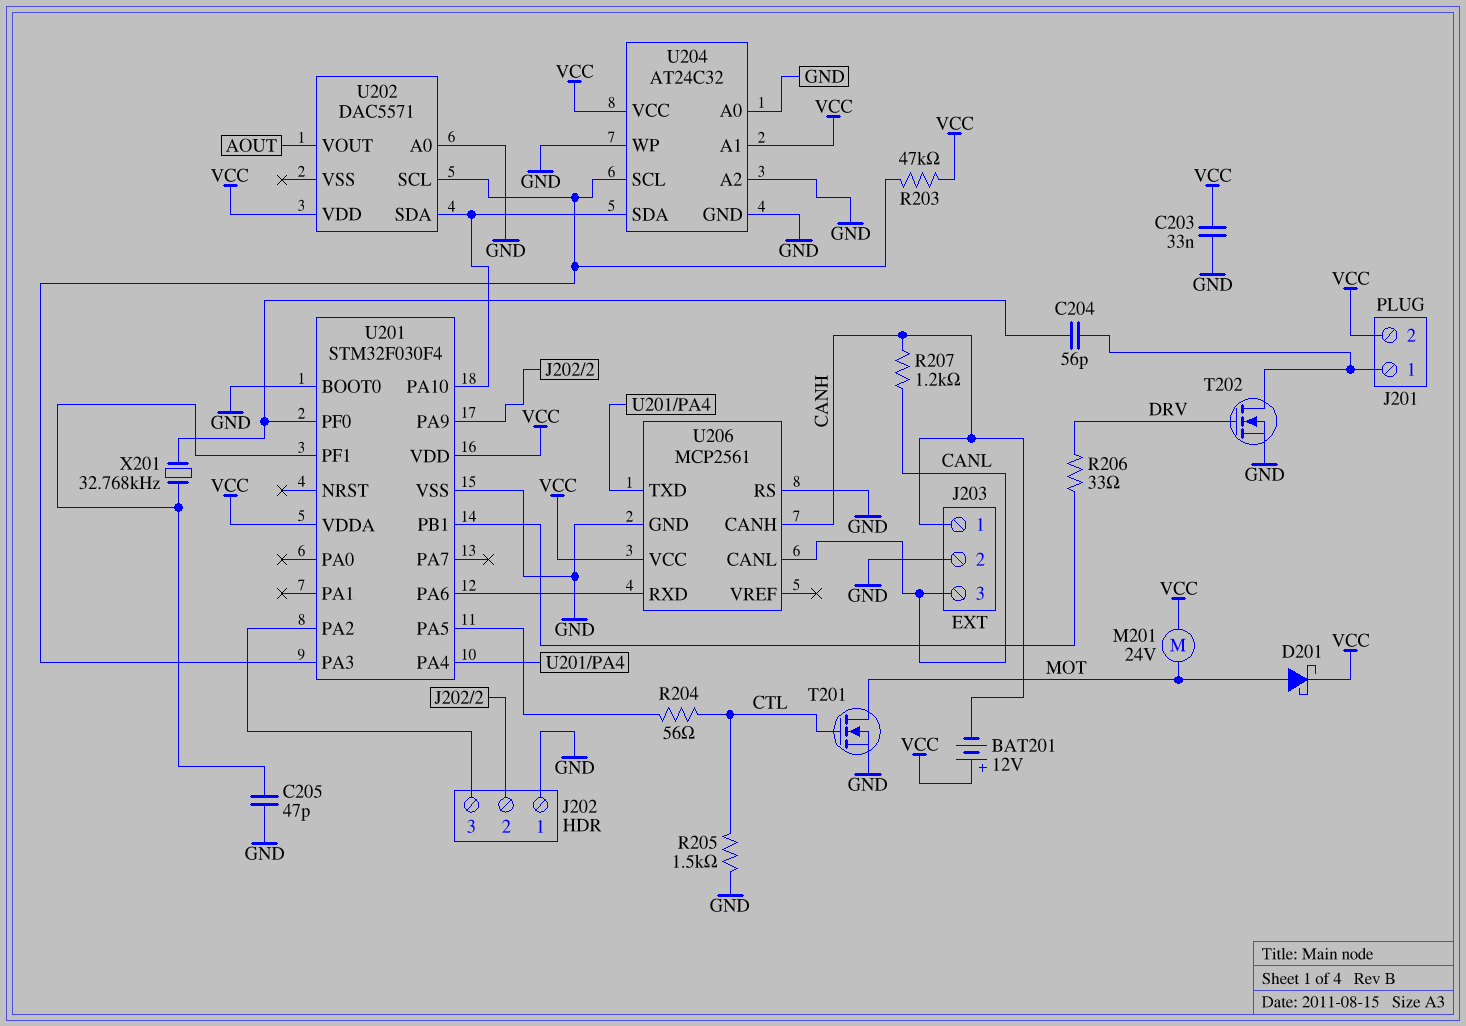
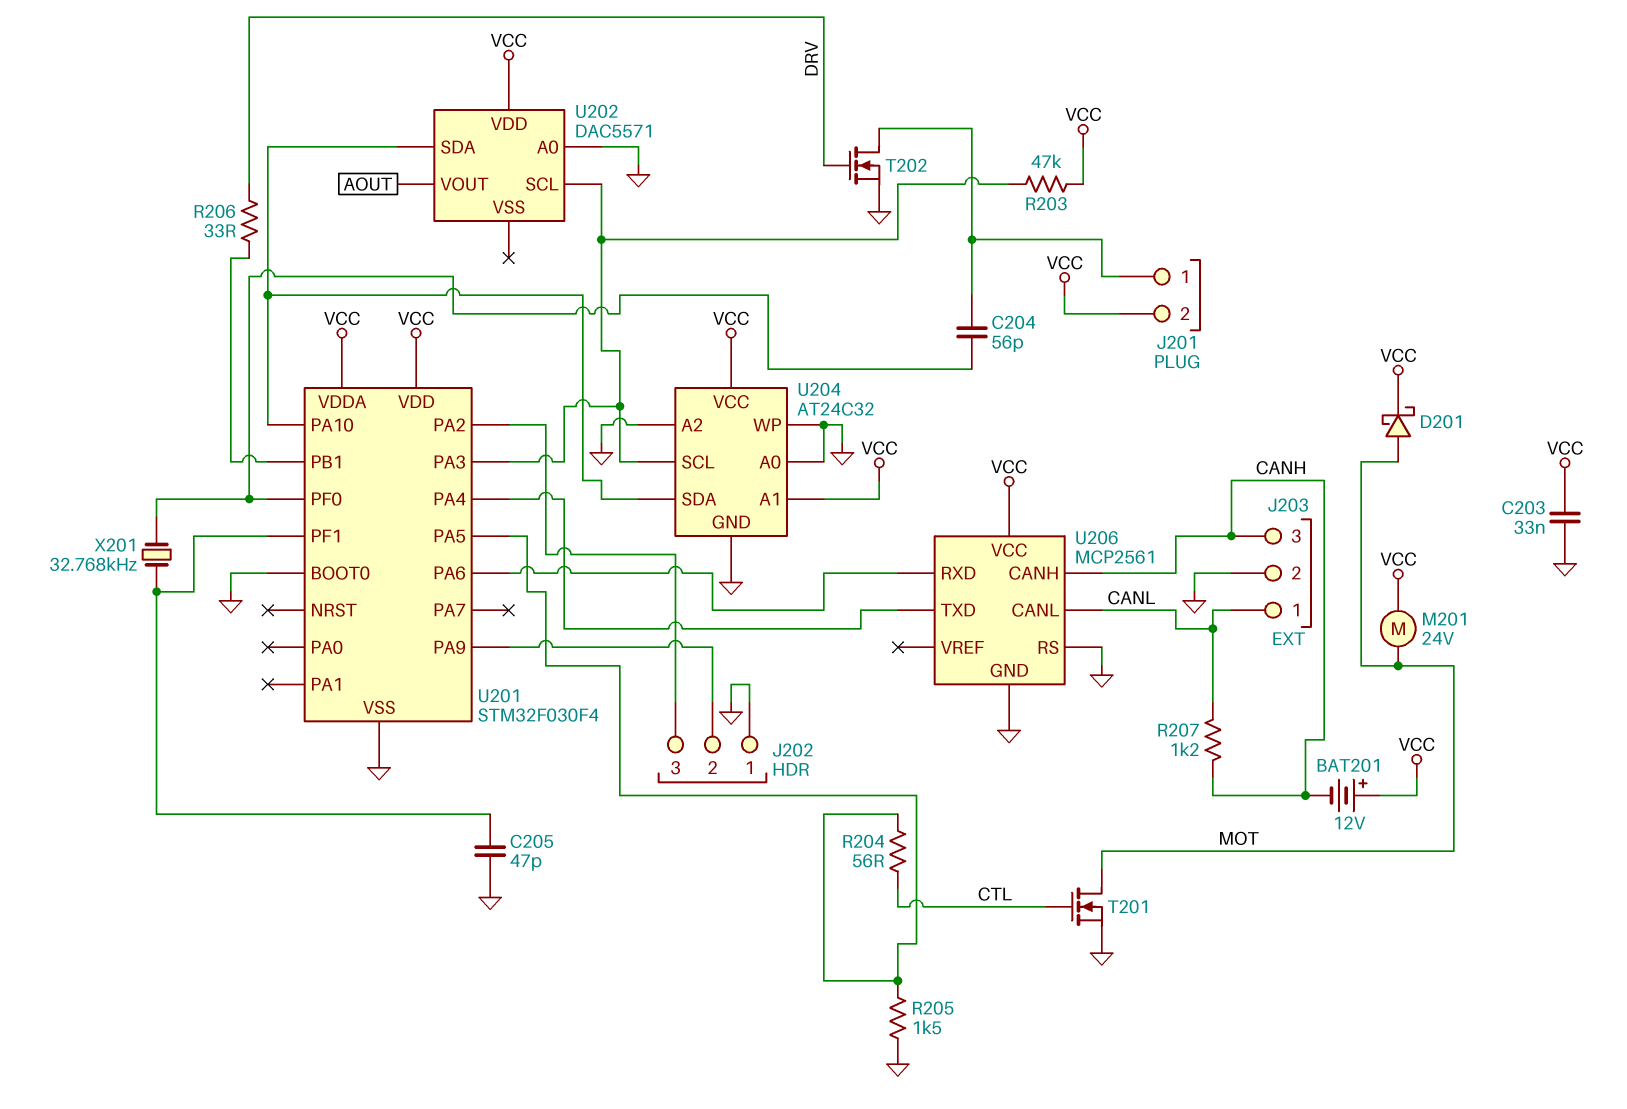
J203 pin 1: CANH -> CANL
J203 pin 3: CANL -> CANH
R205: 1.5k (CTL, GND) -> 1.5k (GND, U201/PA5)

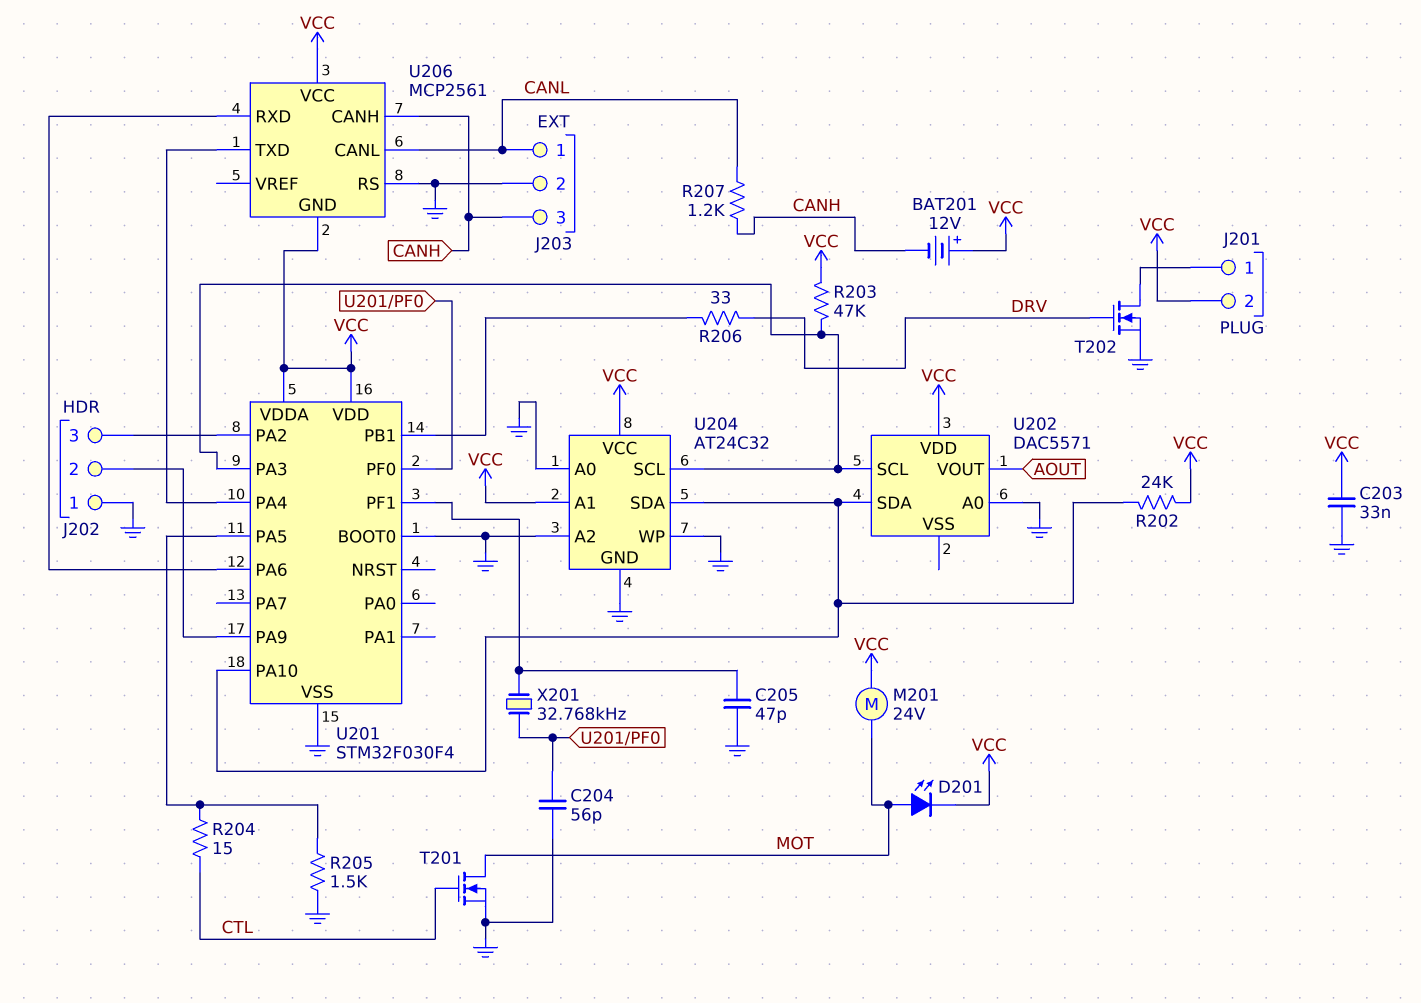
C204: 56pF (J201/1, U201/PF0) -> 56pF (GND, U201/PF0)
D201: schottky (A MOT, K VCC) -> LED (A MOT, K VCC)
R202: none -> 24k (U201/PA10, VCC)
R204: 56 (CTL, U201/PA5) -> 15 (CTL, U201/PA5)
U206 pin GND: GND -> VCC

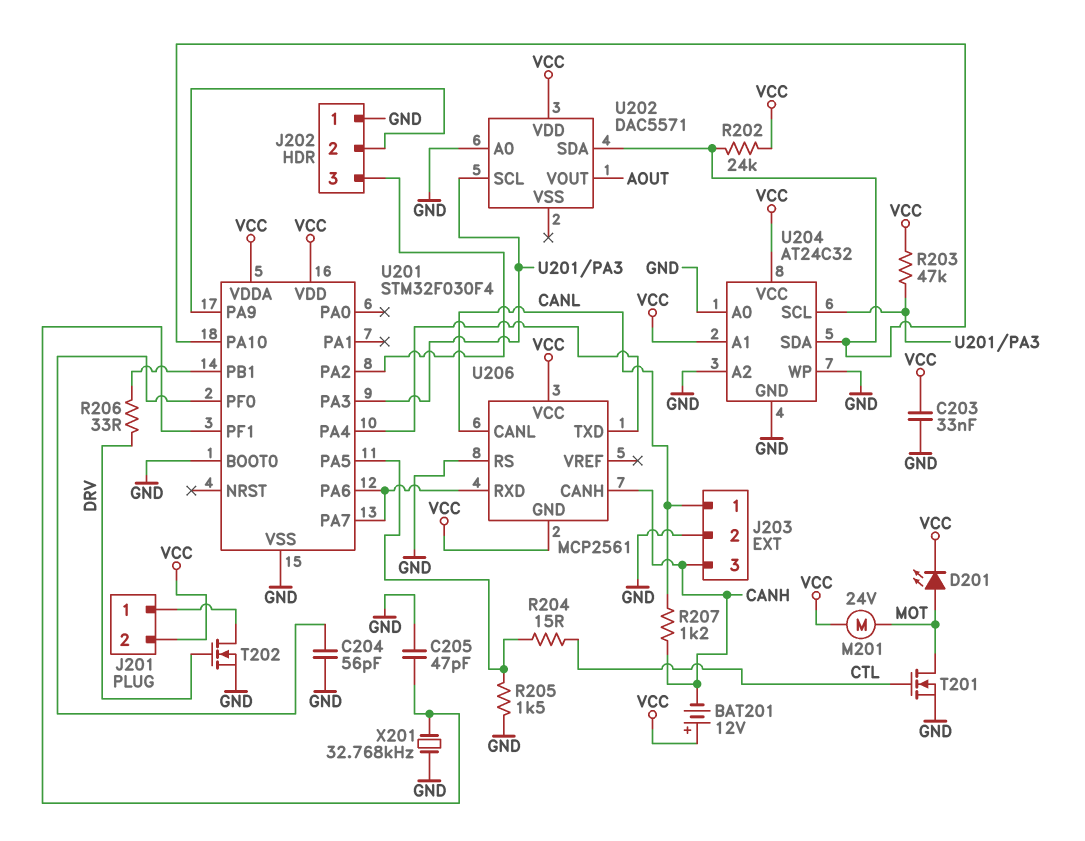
U201 pin PA7: none -> U201/PA6
X201: 32.768kHz (U201/PF0, U201/PF1) -> 32.768kHz (GND, U201/PF1)

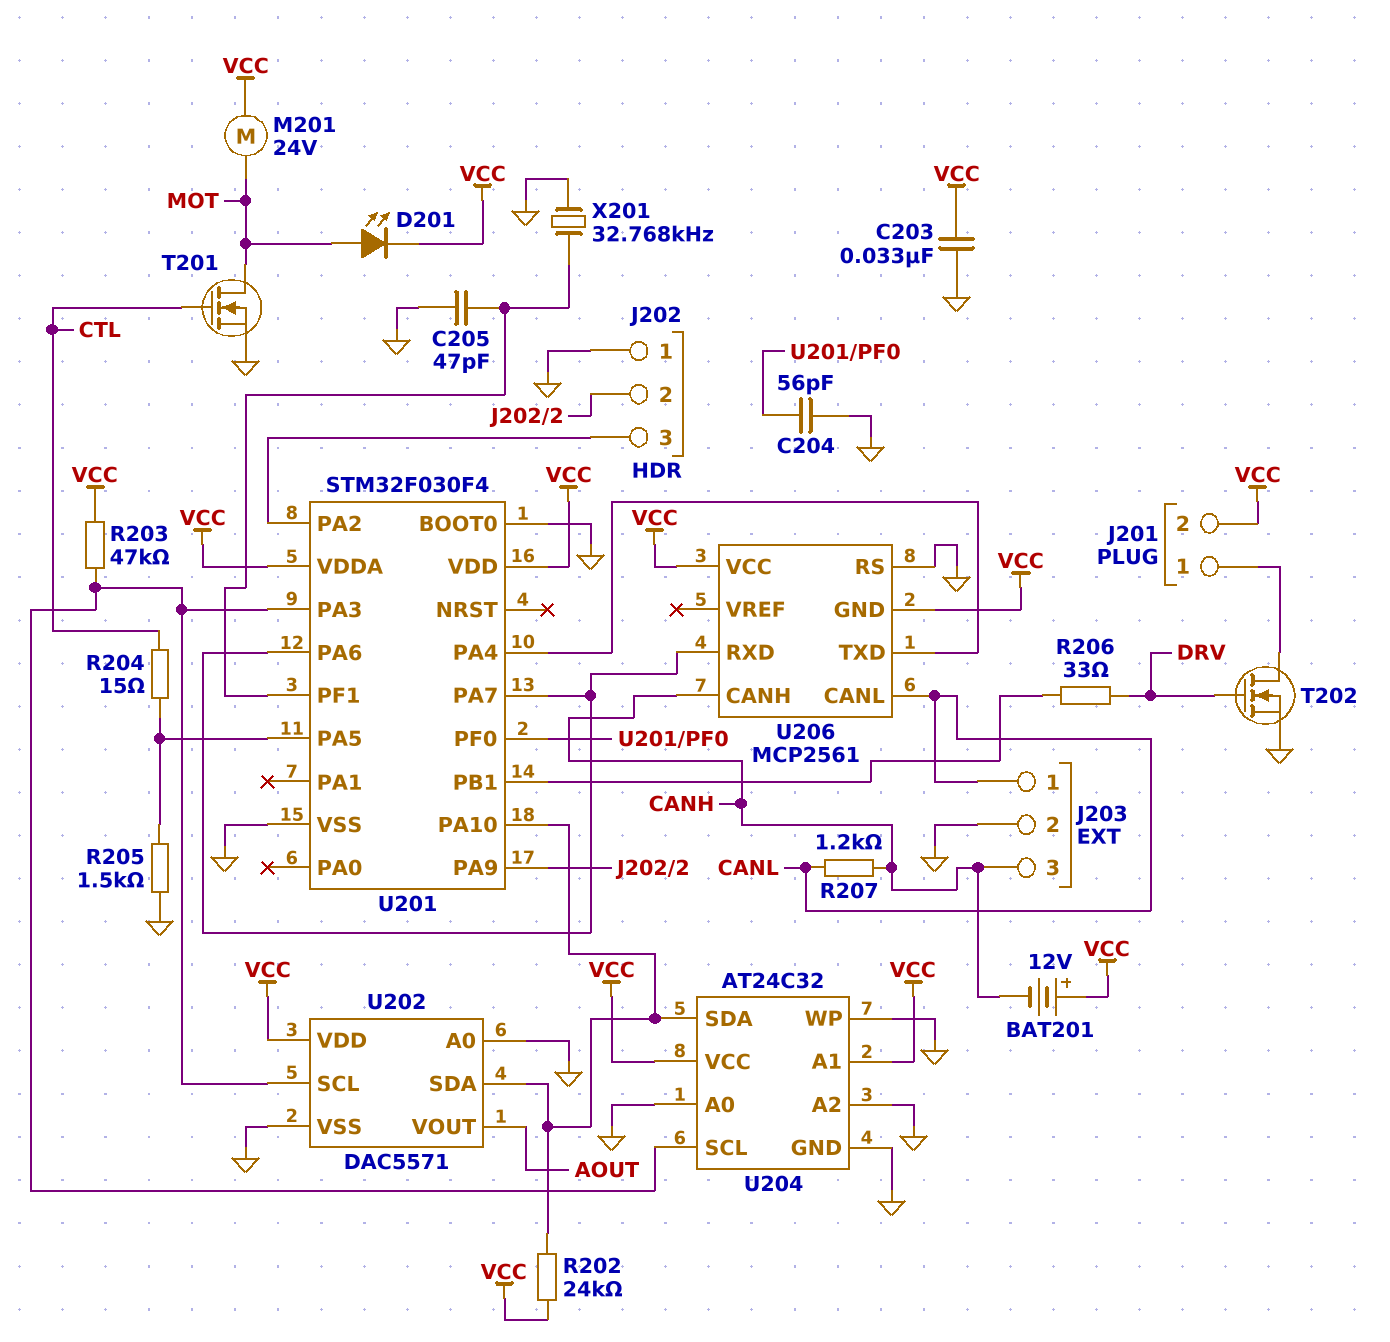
U202 pin VSS: none -> GND

